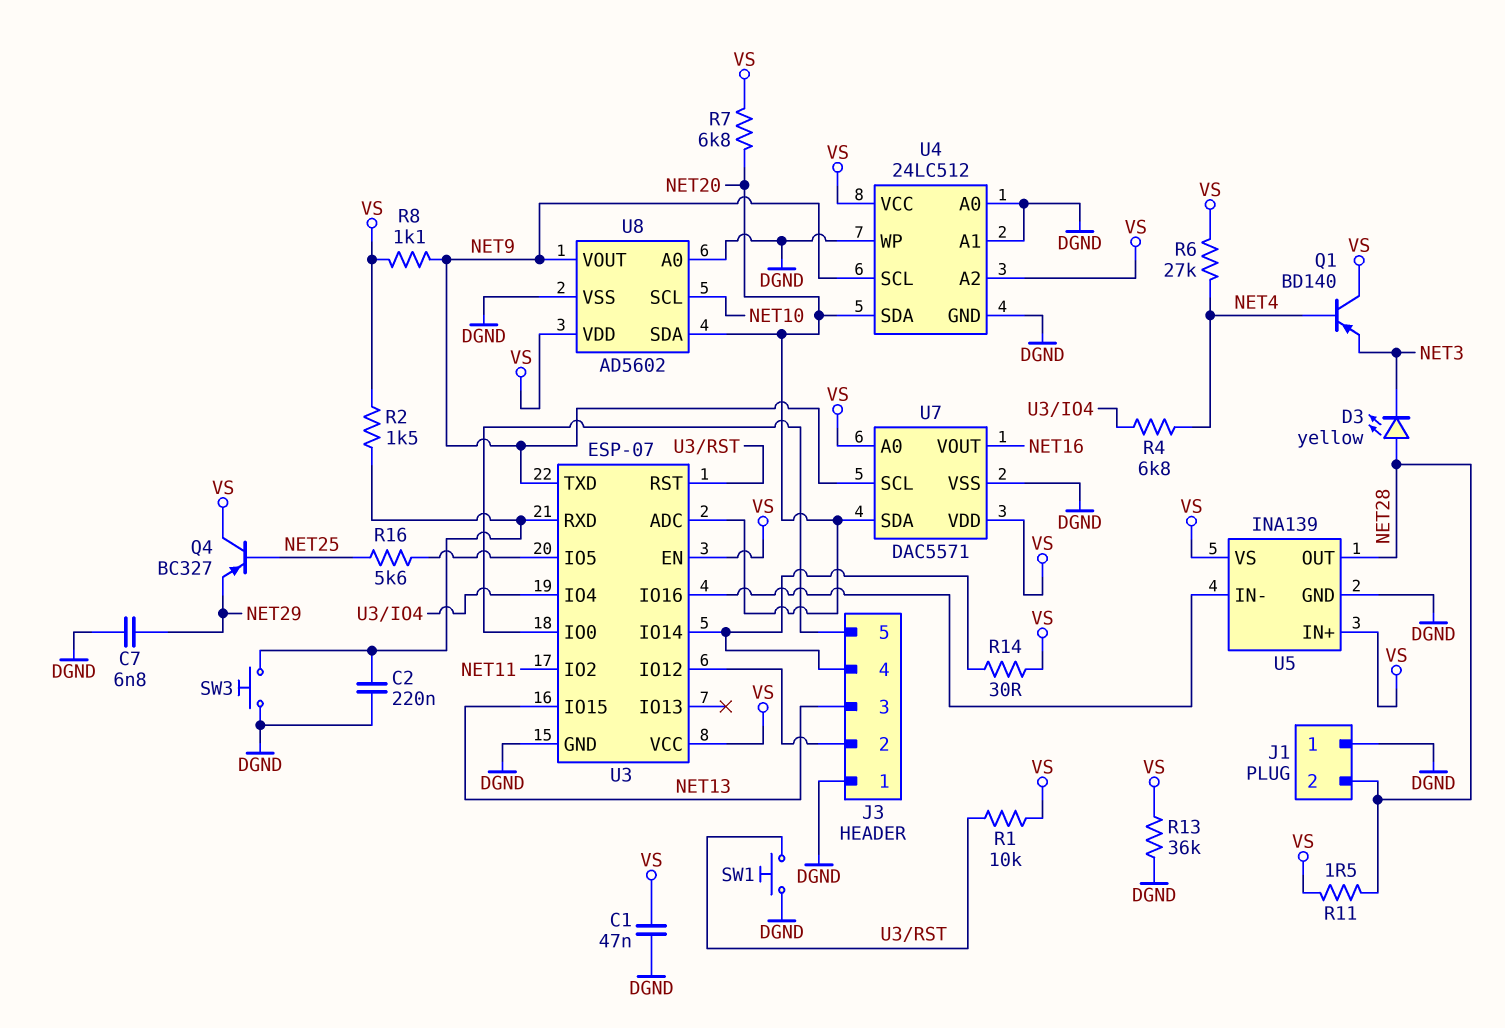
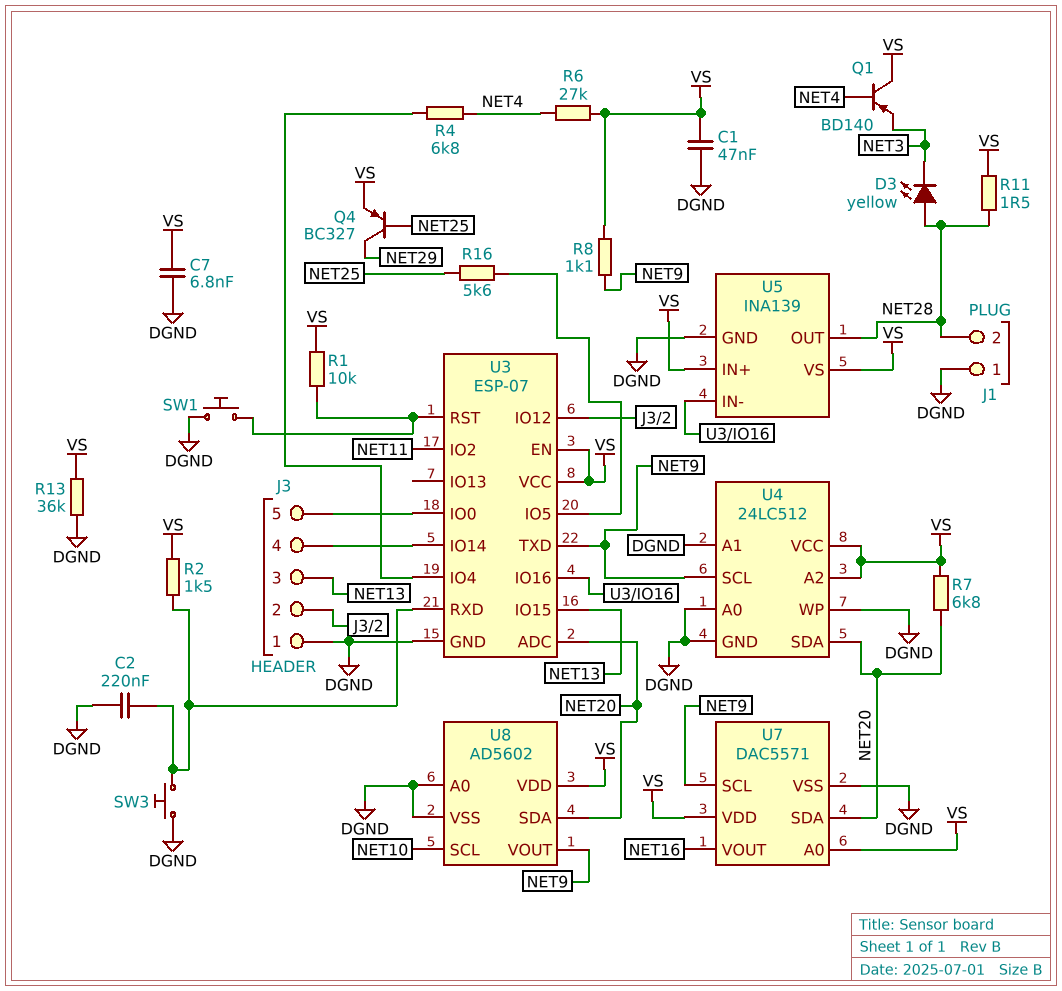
C7: 6.8nF (DGND, NET29) -> 6.8nF (DGND, VS)
Q4: PNP BC327 (B NET25, C VS, E NET29) -> PNP BC327 (B NET25, C NET29, E VS)
R14: 30 (J3/4, VS) -> none

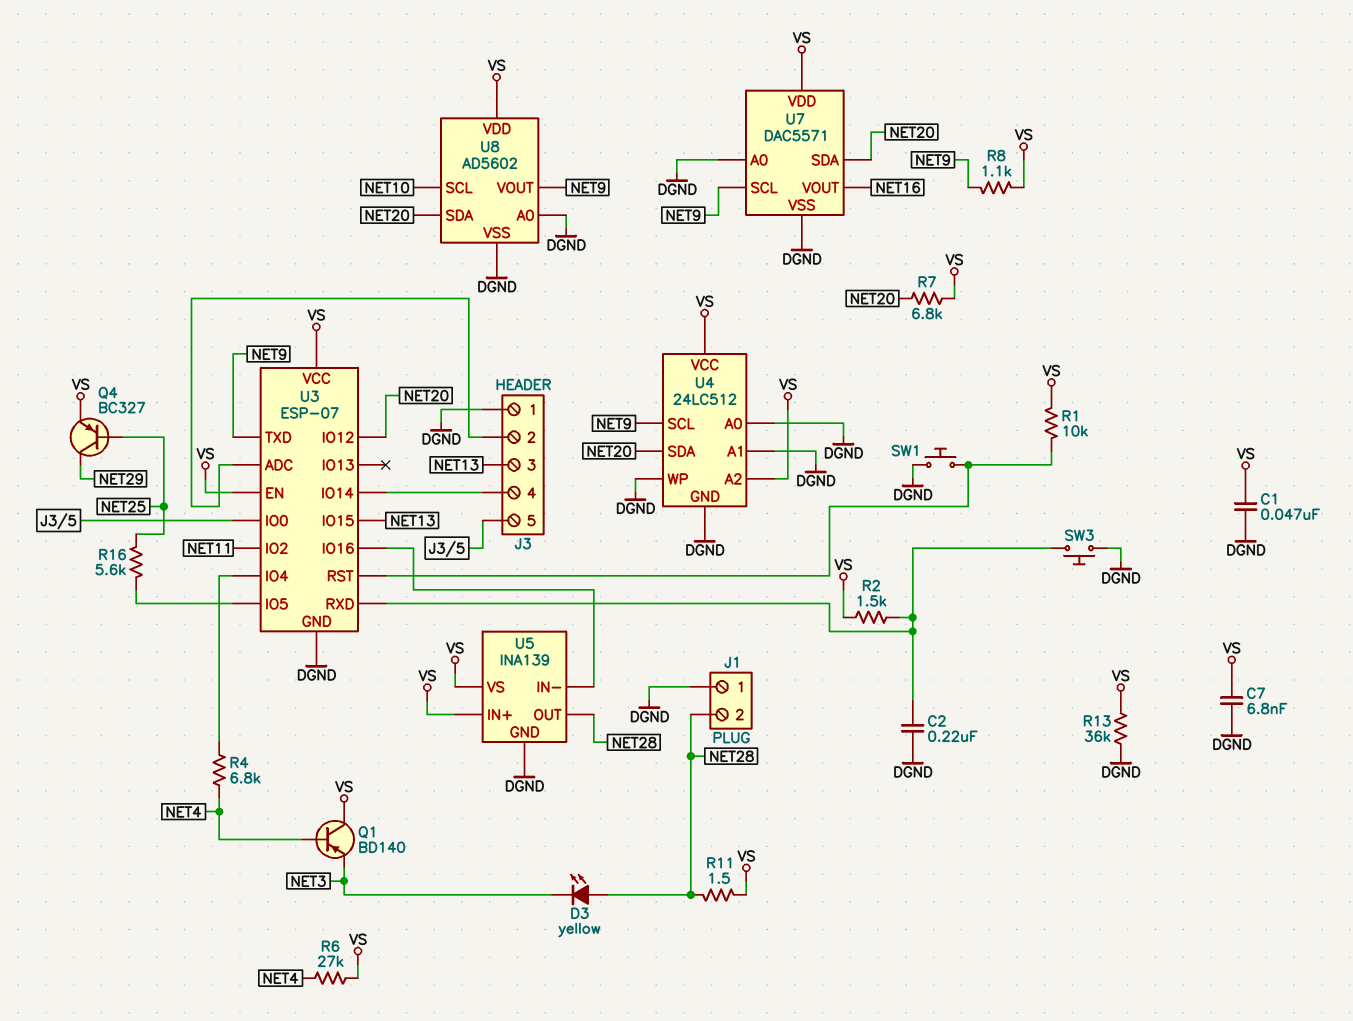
U3 pin ADC: NET20 -> J3/2
U3 pin IO12: J3/2 -> NET20
U7 pin A0: VS -> DGND

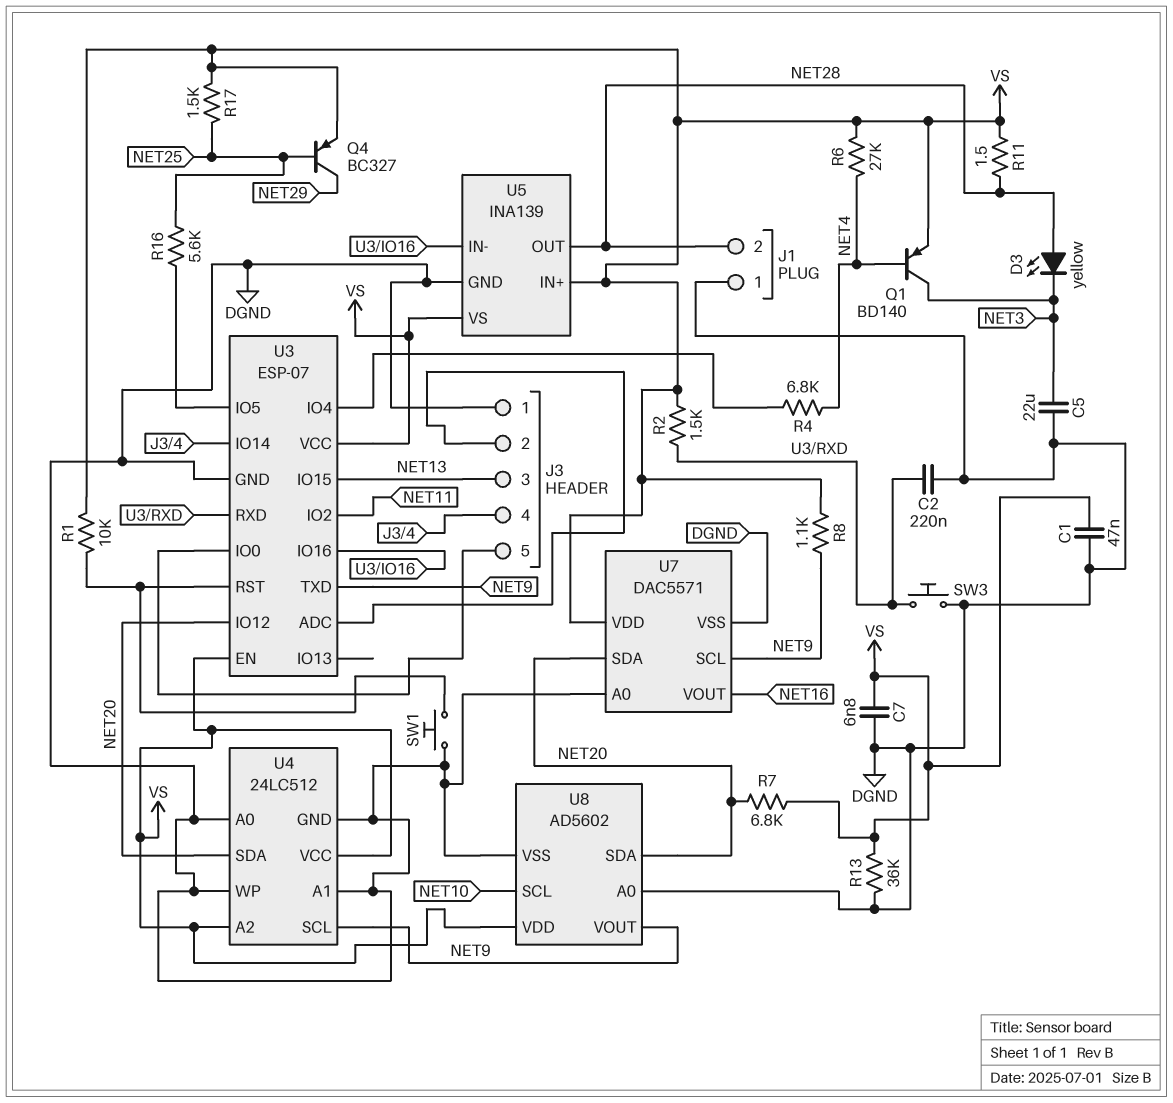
C5: none -> 22uF (DGND, NET3)
Q1: PNP BD140 (B NET4, C VS, E NET3) -> PNP BD140 (B NET4, C NET3, E VS)
R17: none -> 1.5k (NET25, VS)

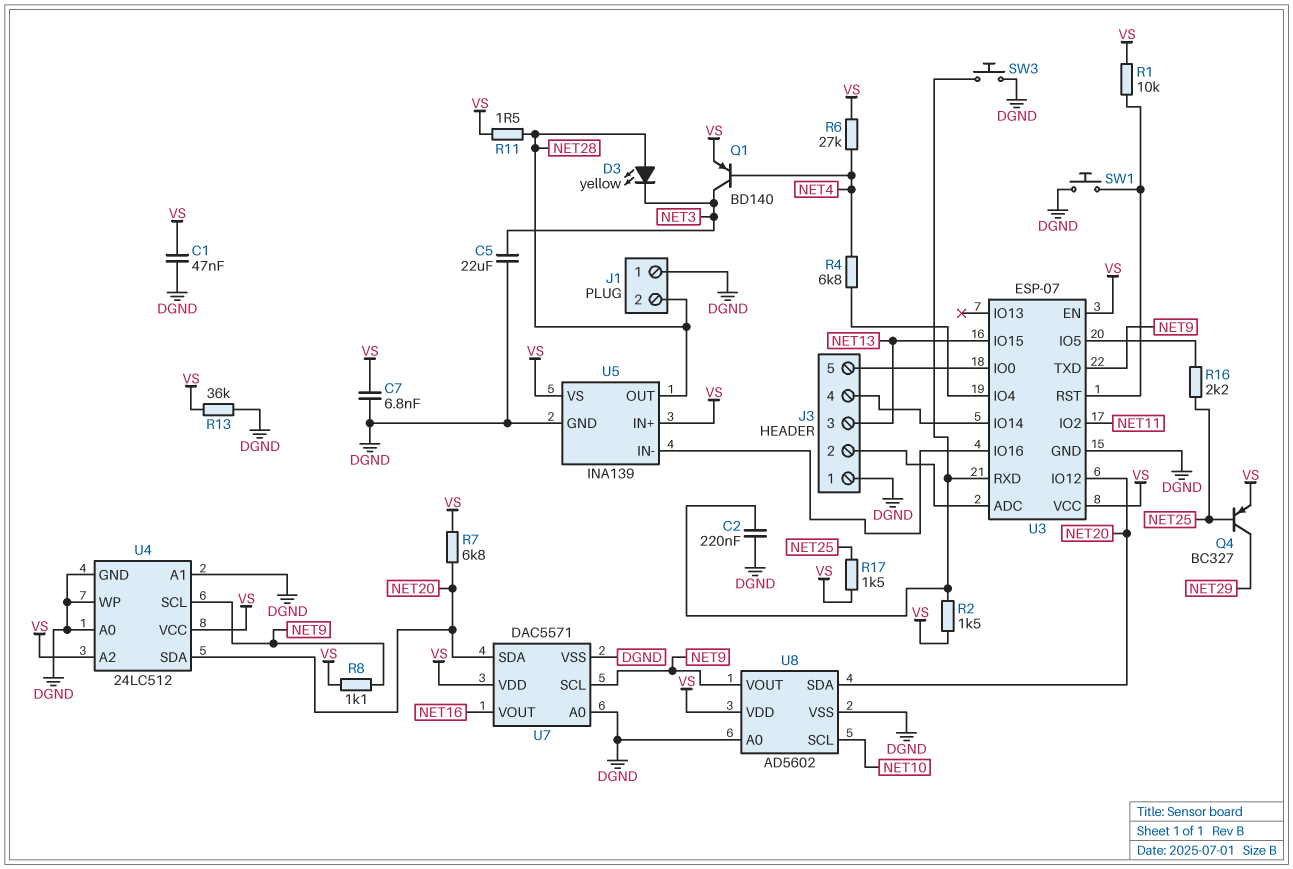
R16: 5.6k (NET25, U3/IO5) -> 2.2k (NET25, U3/IO5)

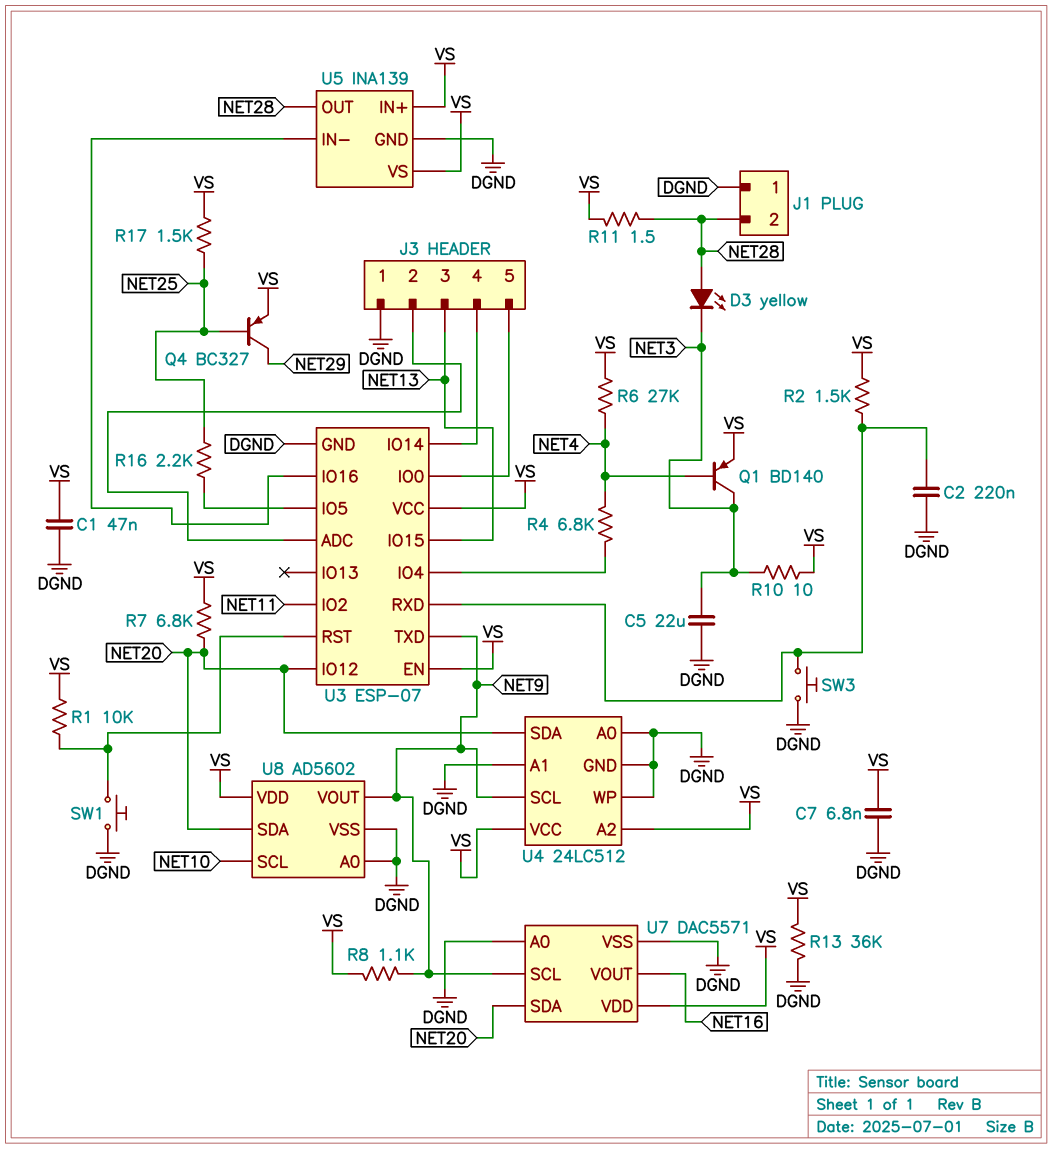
R10: none -> 10 (NET3, VS)

